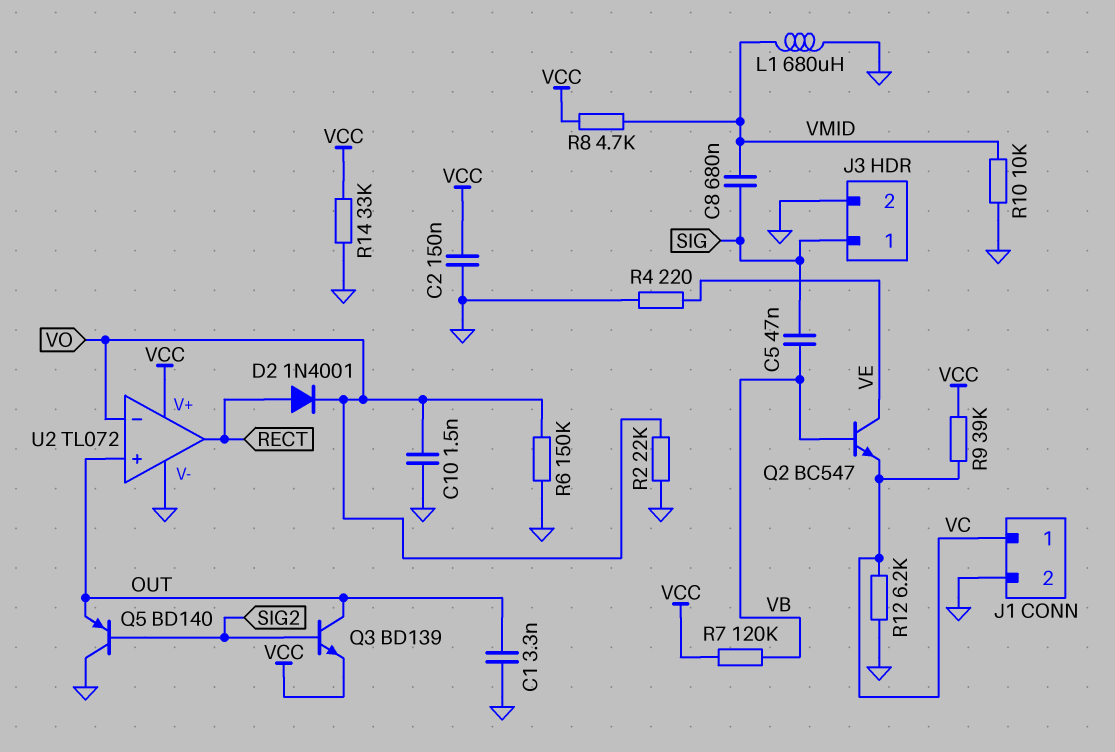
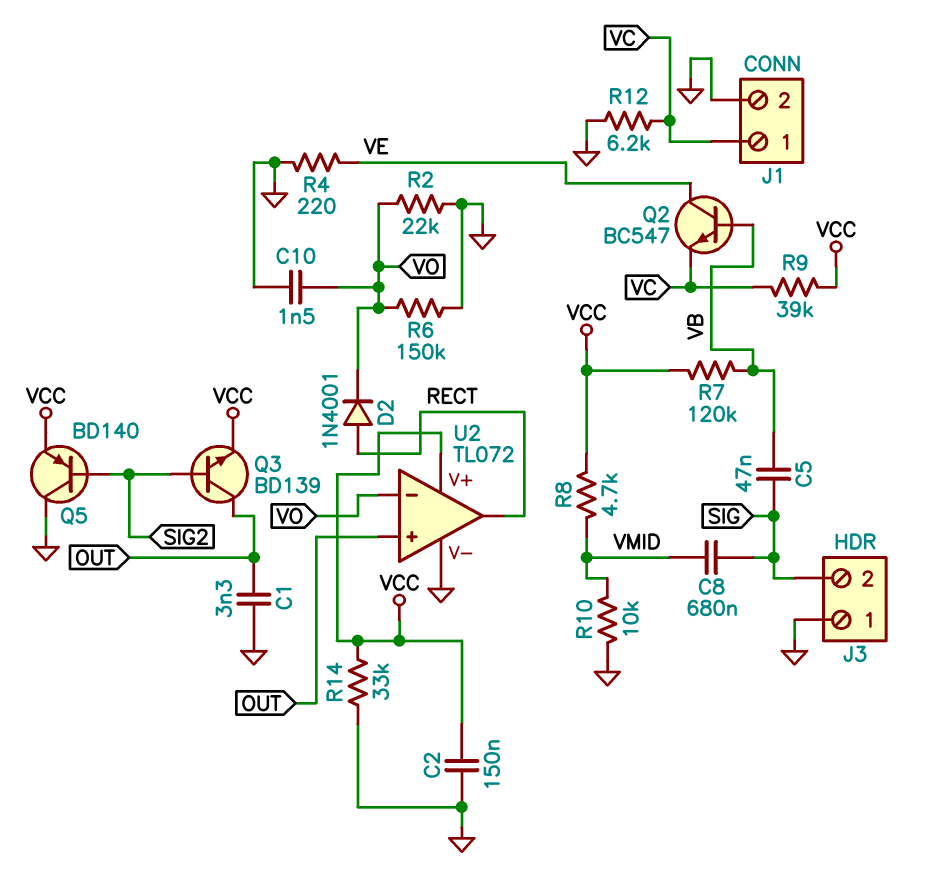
J3 pin 1: SIG -> GND
J3 pin 2: GND -> SIG
L1: 680uH (GND, VMID) -> none
Q5: PNP BD140 (B SIG2, C GND, E OUT) -> PNP BD140 (B SIG2, C GND, E VCC)

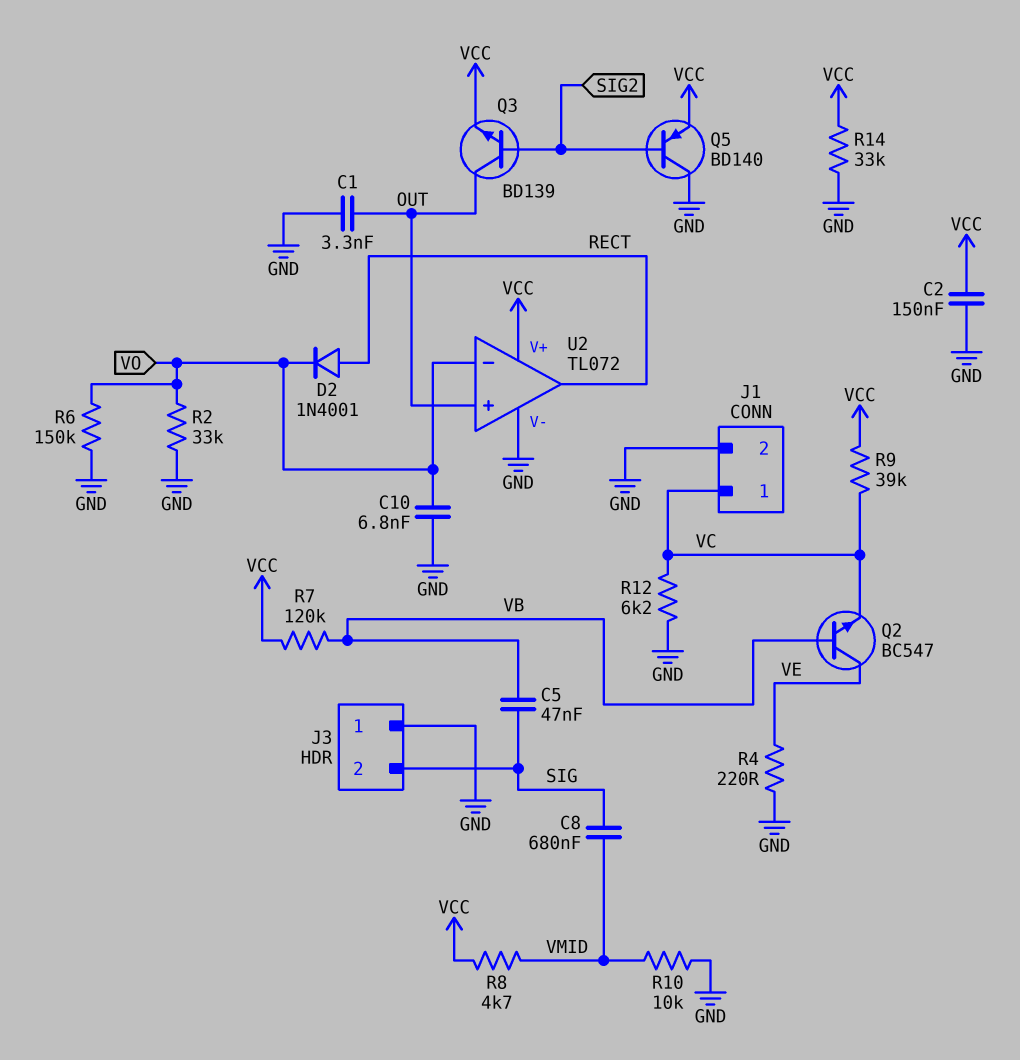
C10: 1.5nF (GND, VO) -> 6.8nF (GND, VO)
R2: 22k (GND, VO) -> 33k (GND, VO)

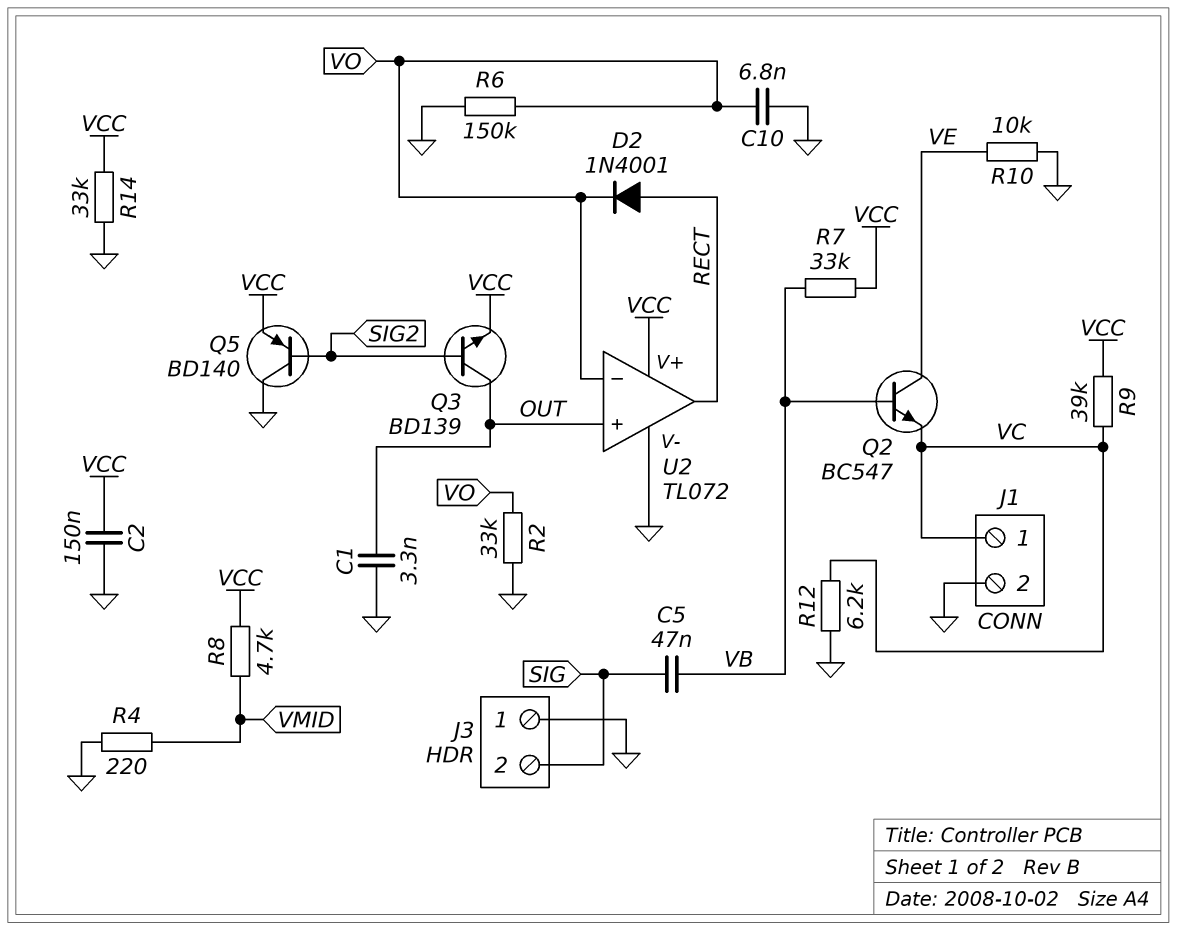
C8: 680nF (SIG, VMID) -> none
R4: 220 (GND, VE) -> 220 (GND, VMID)
R7: 120k (VB, VCC) -> 33k (VB, VCC)
R10: 10k (GND, VMID) -> 10k (GND, VE)

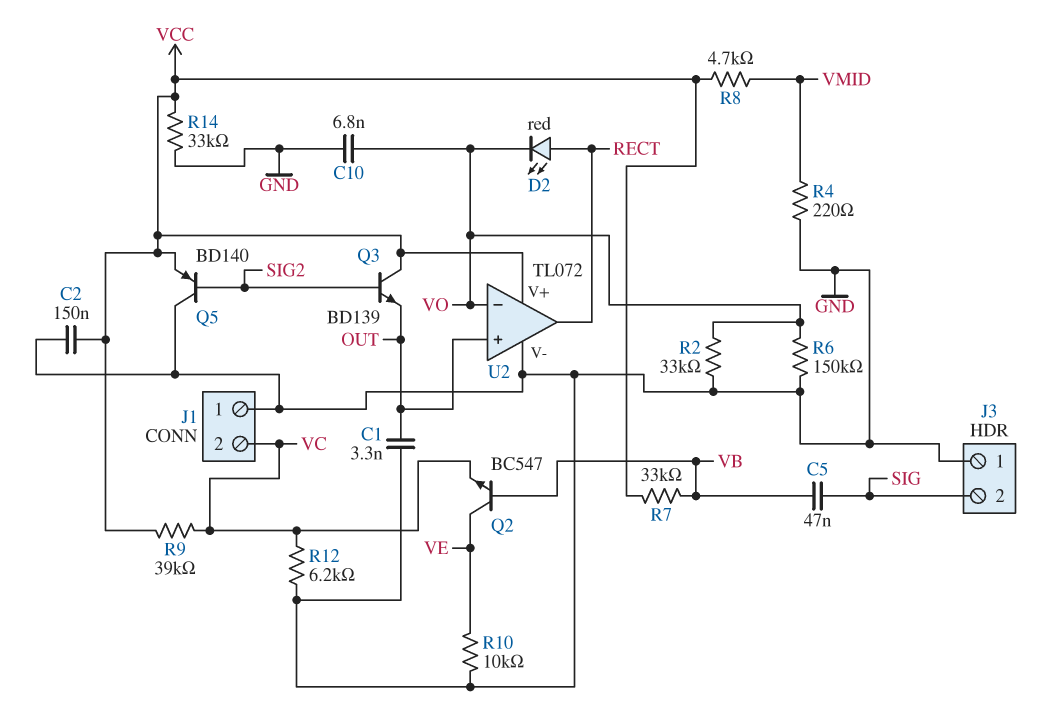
D2: diode 1N4001 (A RECT, K VO) -> LED red (A RECT, K VO)
J1 pin 1: VC -> GND
J1 pin 2: GND -> VC
Q3: NPN BD139 (B SIG2, C OUT, E VCC) -> NPN BD139 (B SIG2, C VCC, E OUT)

